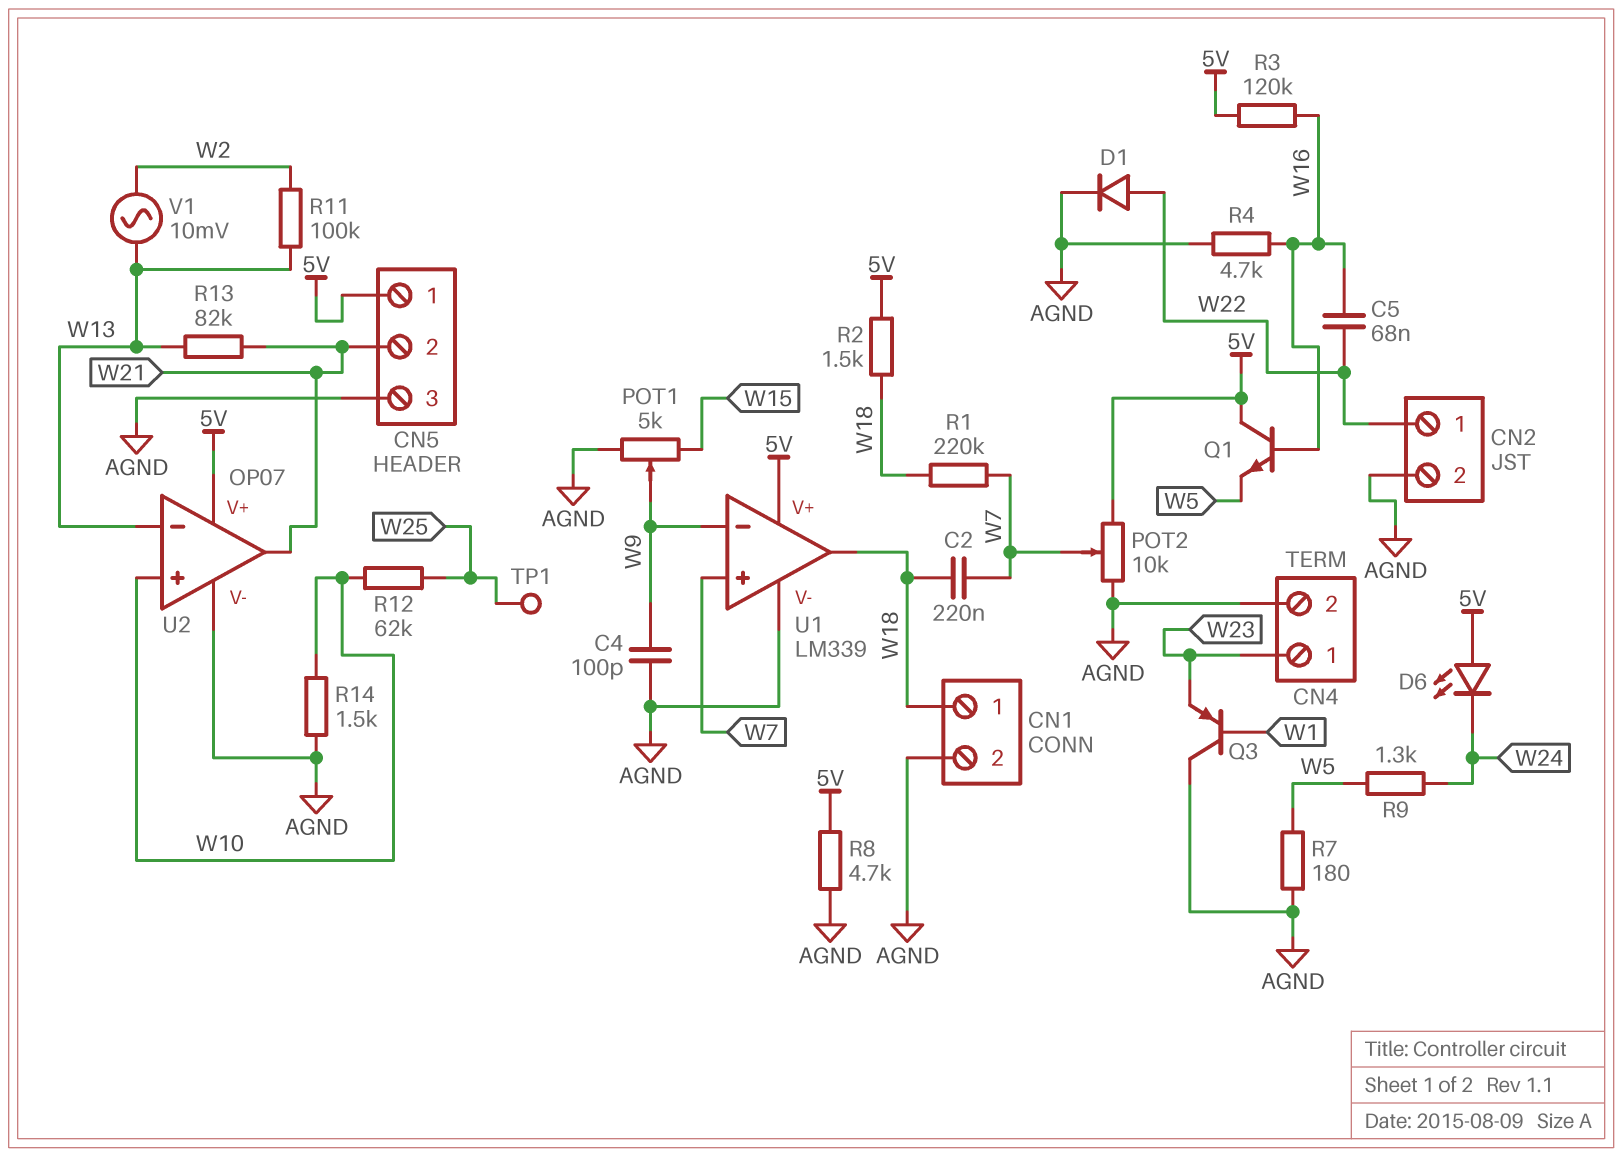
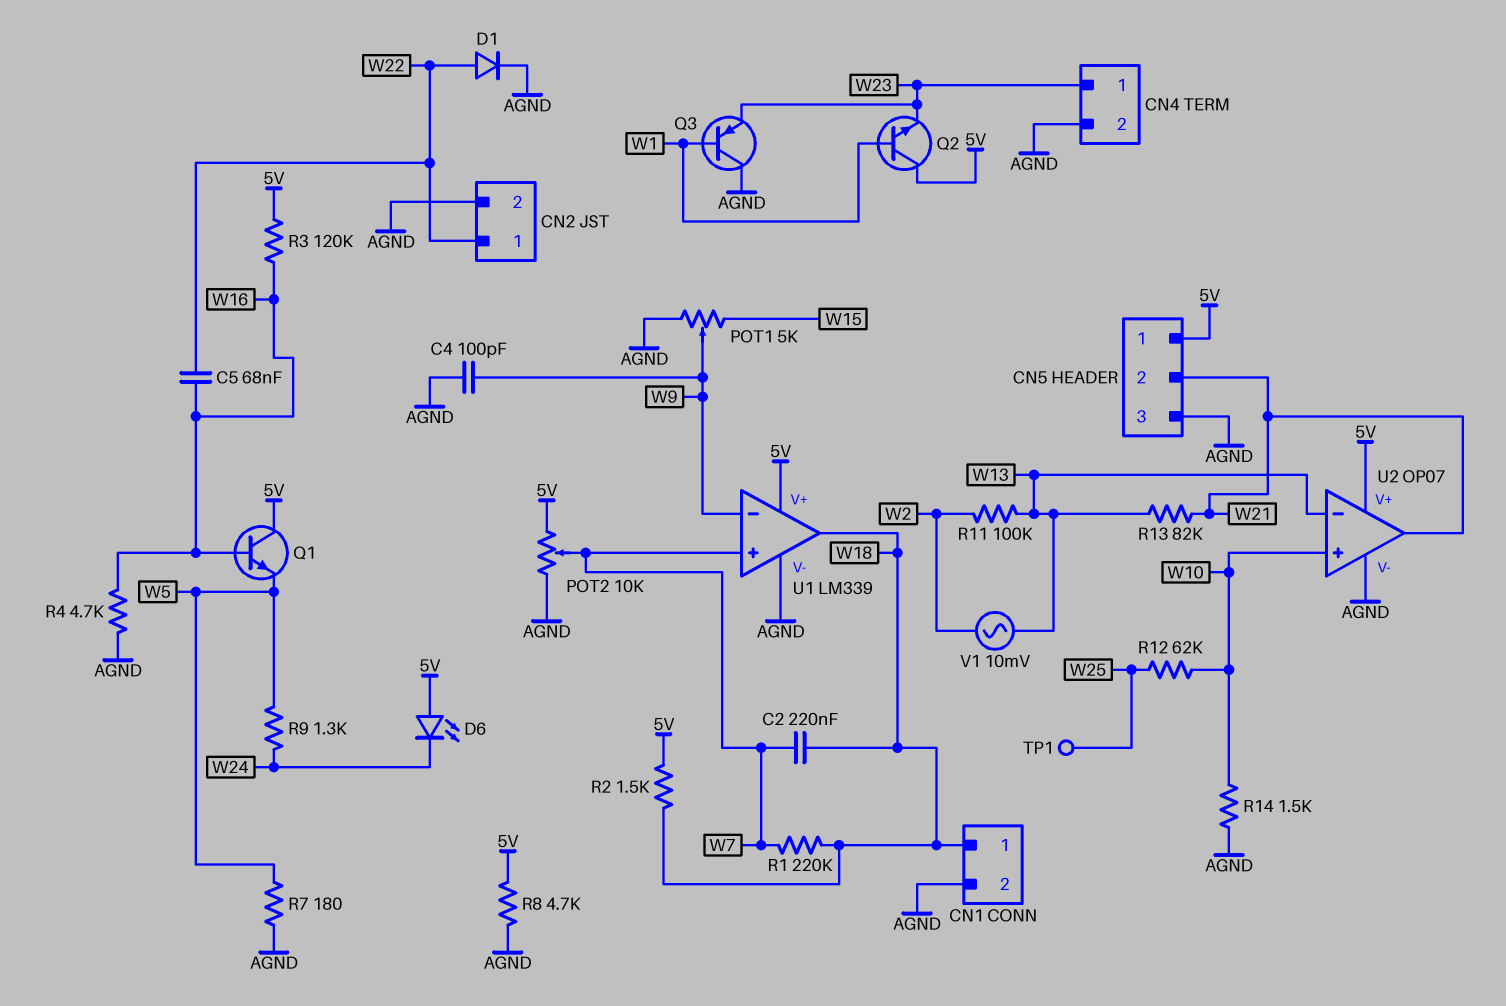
Q2: none -> NPN (B W1, C 5V, E W23)

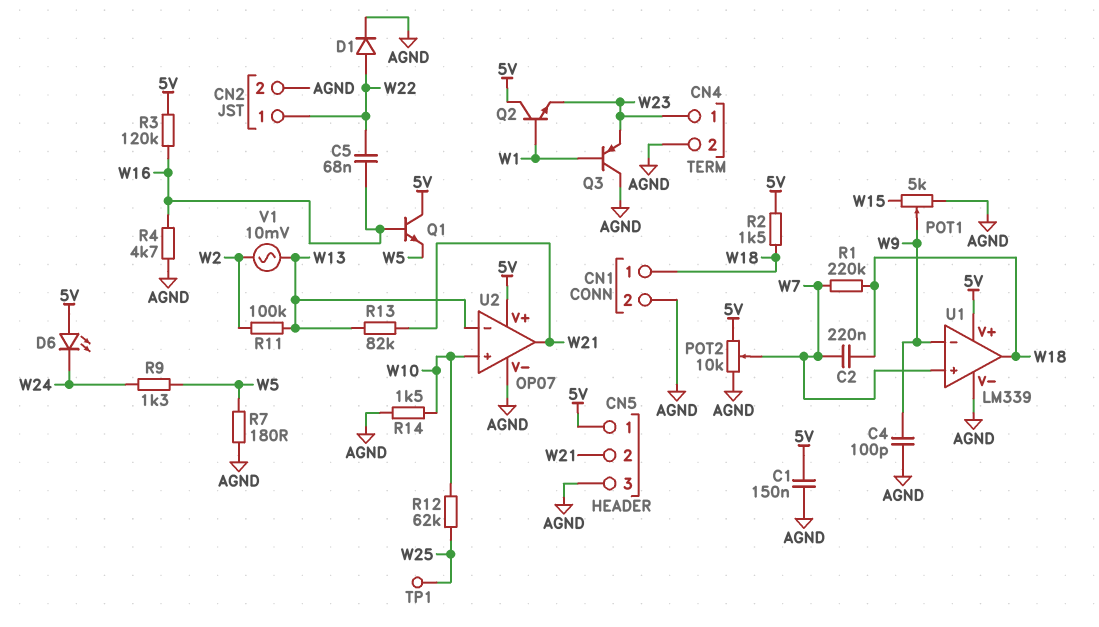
C1: none -> 150nF (5V, AGND)
R8: 4.7k (5V, AGND) -> none

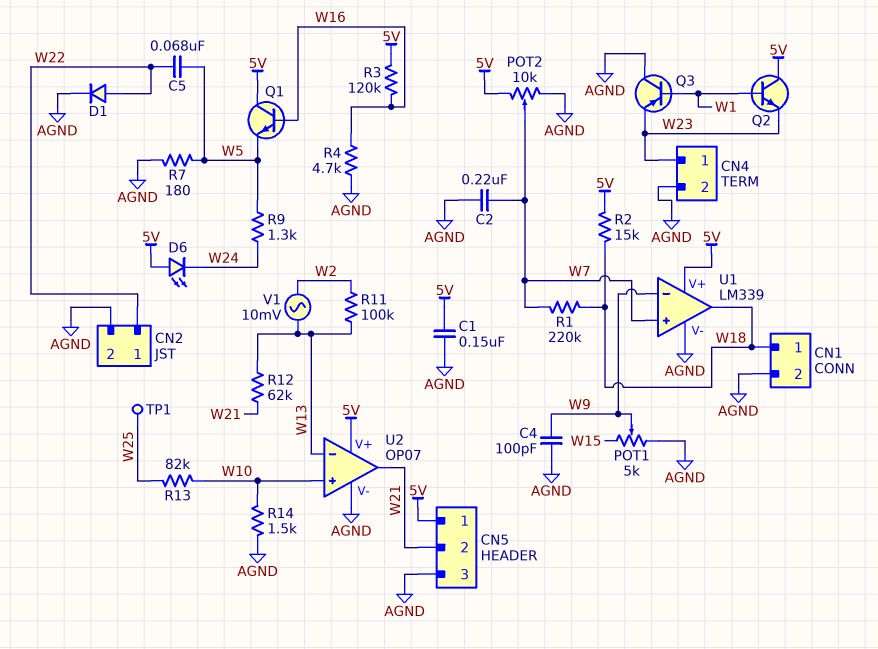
C2: 220nF (W7, W18) -> 220nF (AGND, W7)
C5: 68nF (W16, W22) -> 68nF (W5, W22)
R2: 1.5k (5V, W18) -> 15k (5V, W18)
R12: 62k (W10, W25) -> 62k (W13, W21)
R13: 82k (W13, W21) -> 82k (W10, W25)

